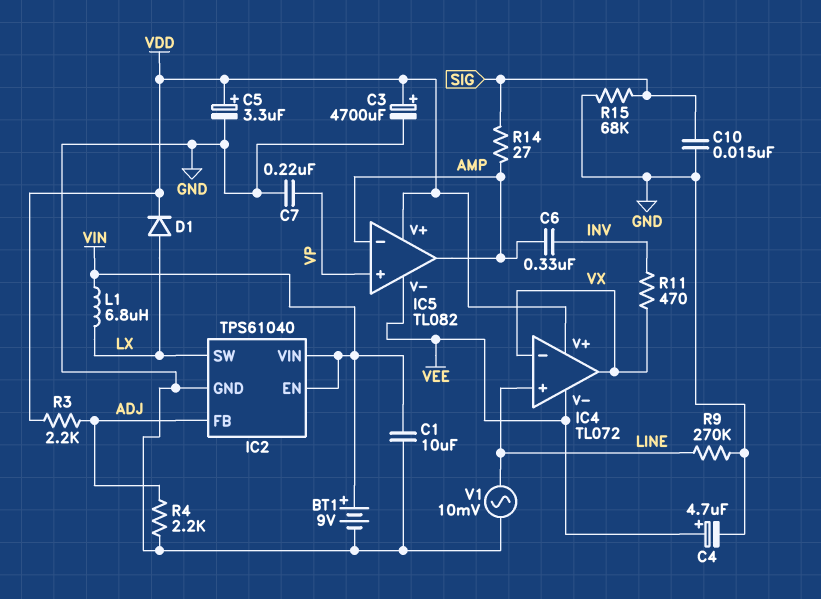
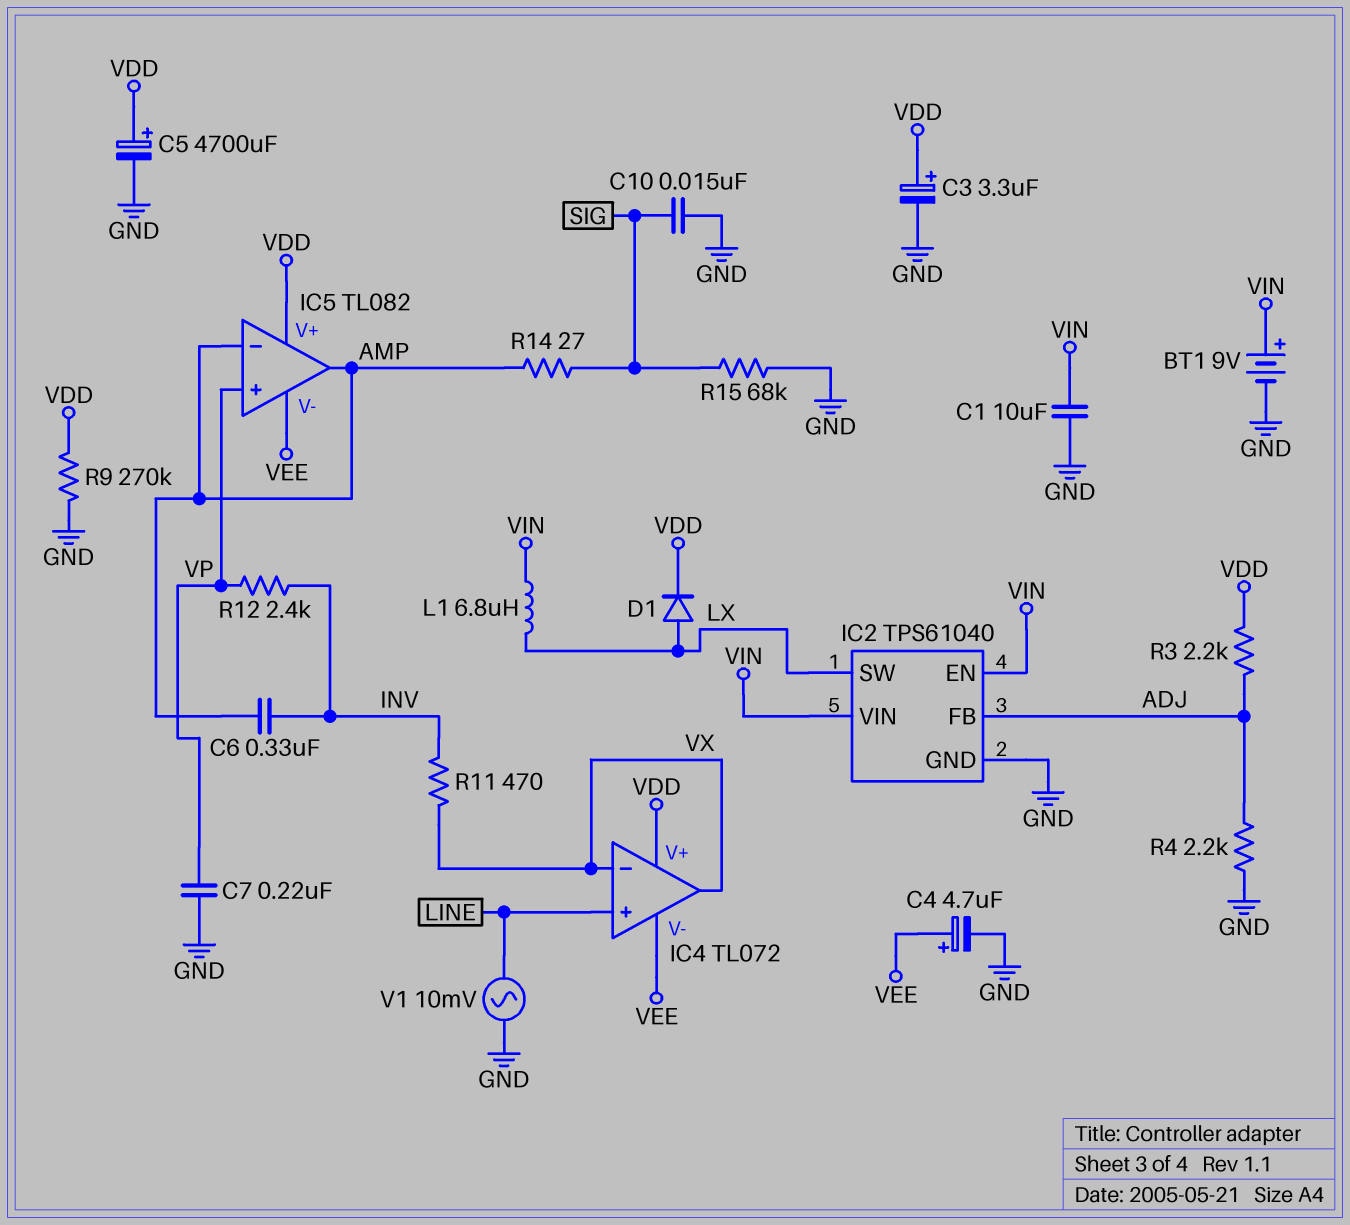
C3: 4700uF (plus VDD, minus GND) -> 3.3uF (plus VDD, minus GND)
C5: 3.3uF (plus VDD, minus GND) -> 4700uF (plus VDD, minus GND)
R9: 270k (GND, LINE) -> 270k (GND, VDD)
R12: none -> 2.4k (INV, VP)

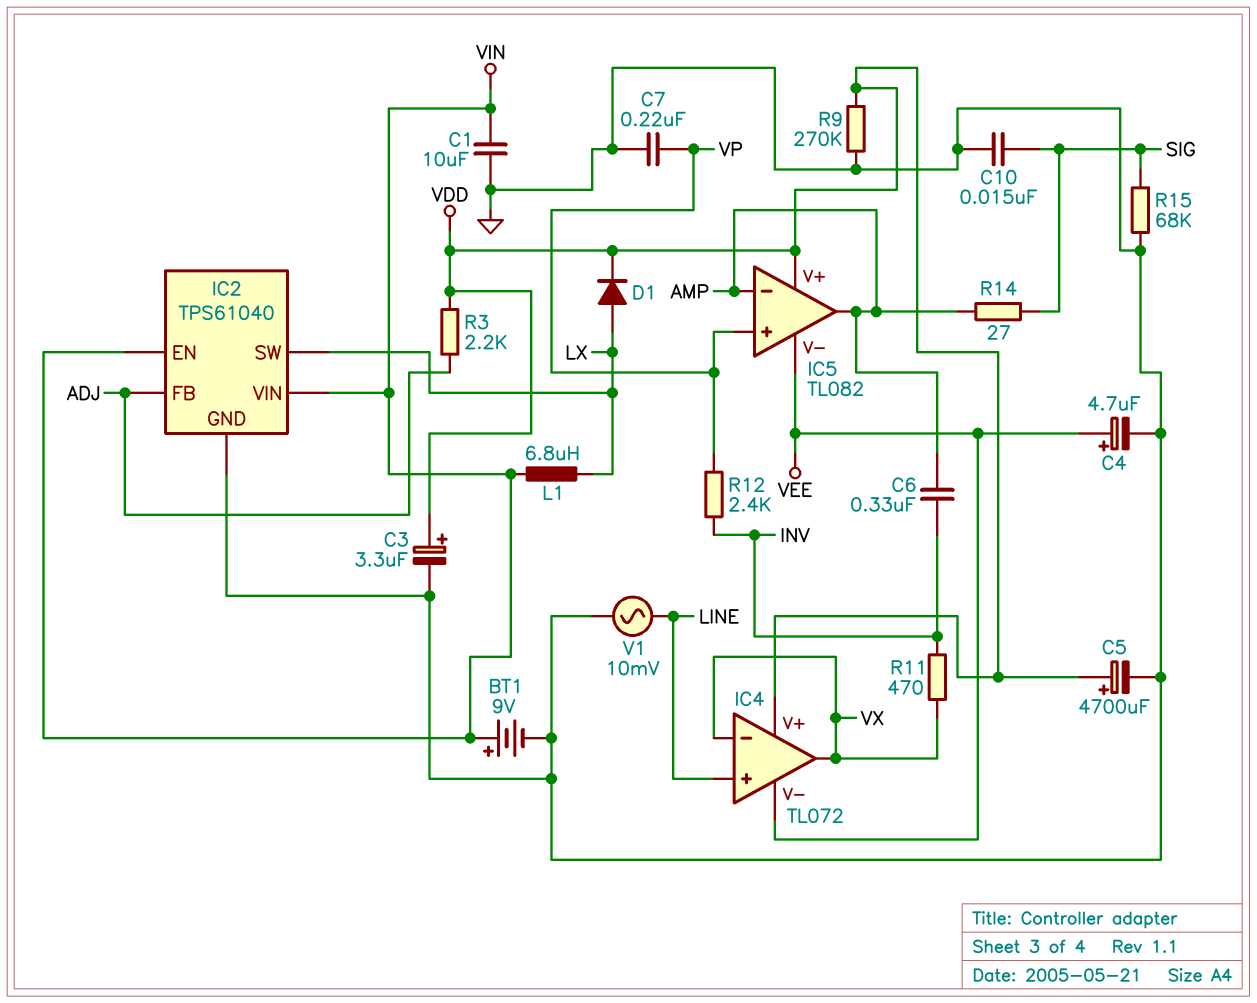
R4: 2.2k (ADJ, GND) -> none

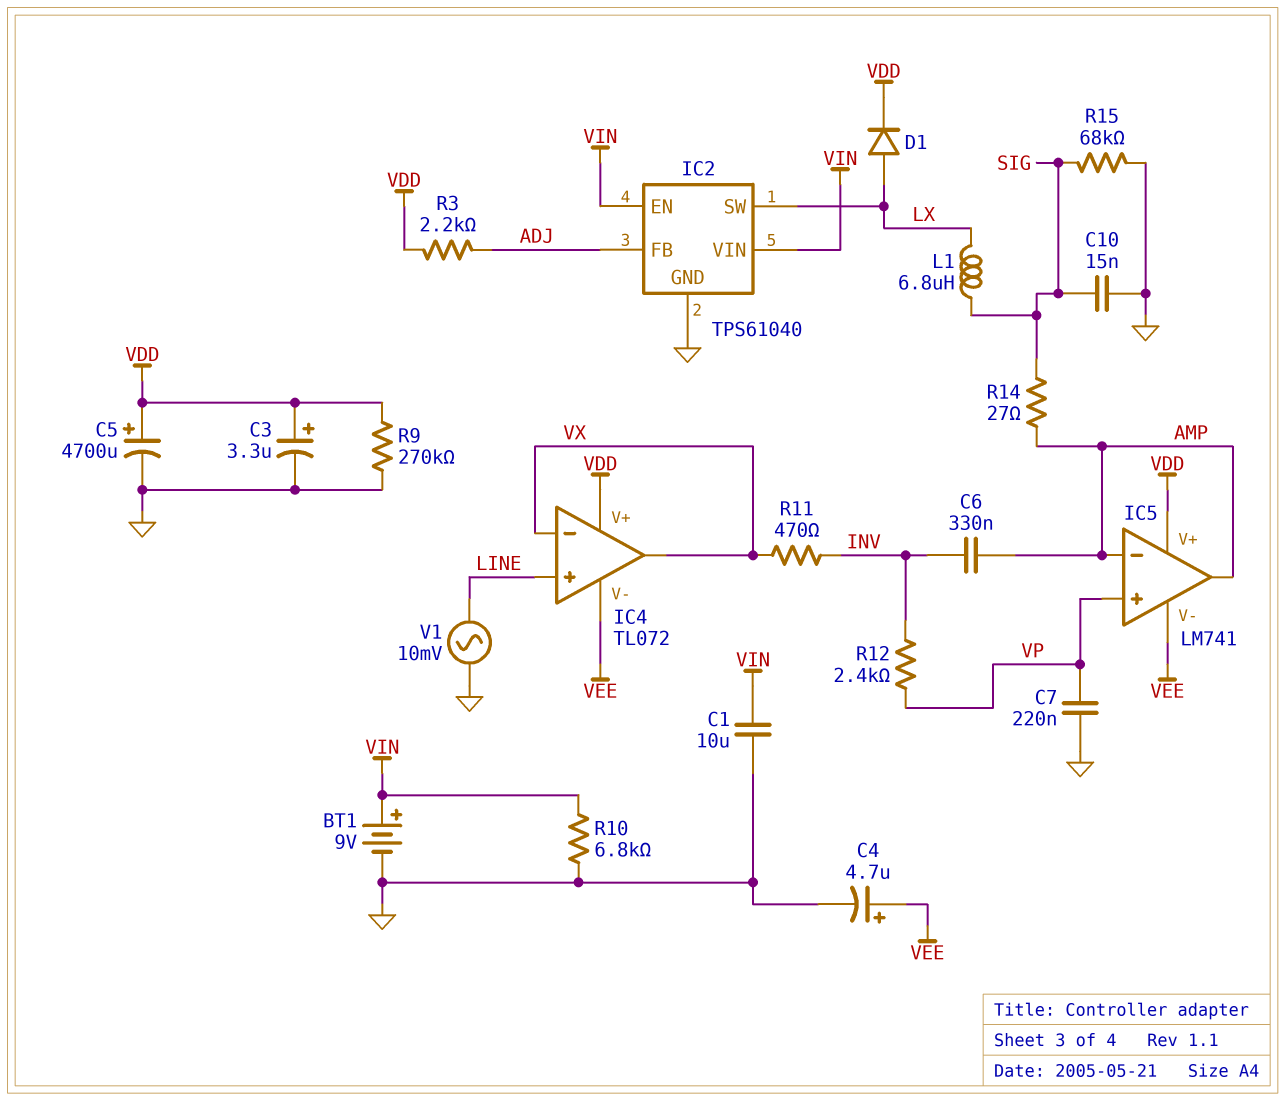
IC5: TL082 -> LM741
L1: 6.8uH (LX, VIN) -> 6.8uH (LX, SIG)
R10: none -> 6.8k (GND, VIN)

